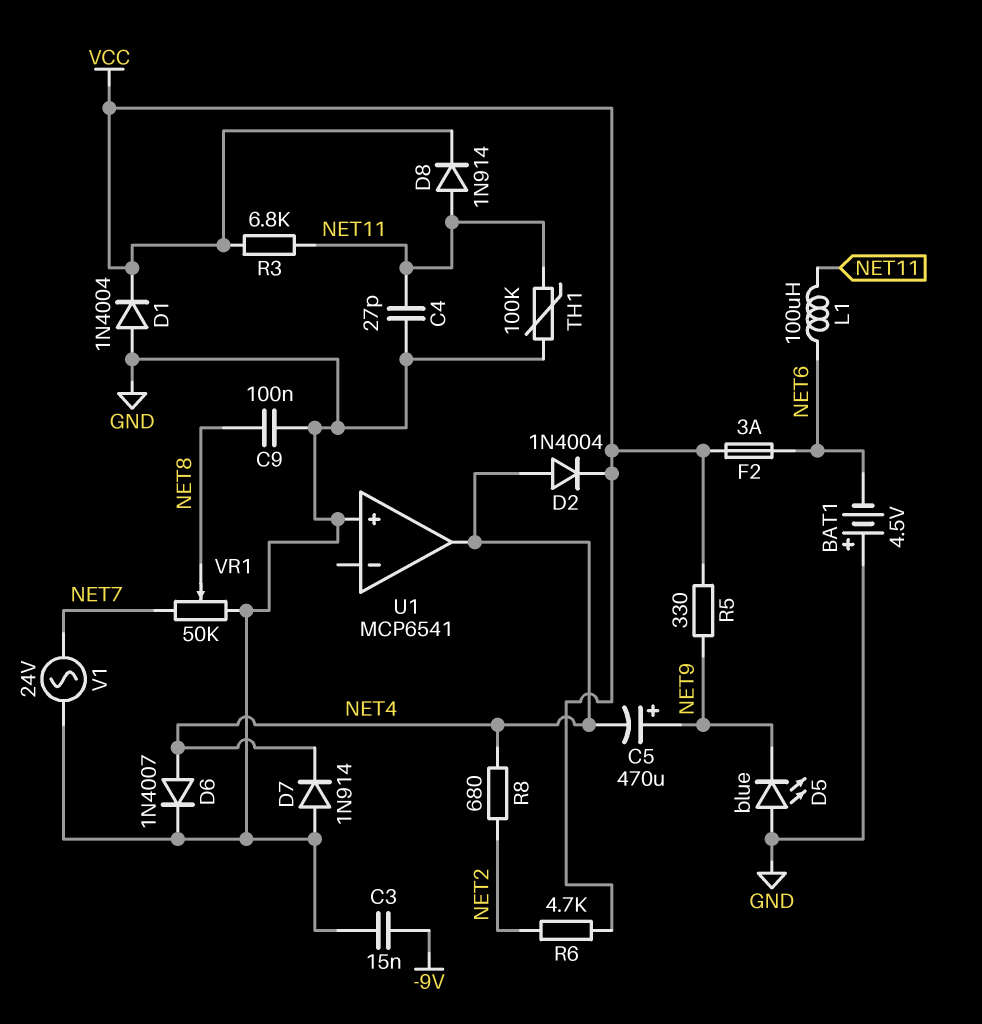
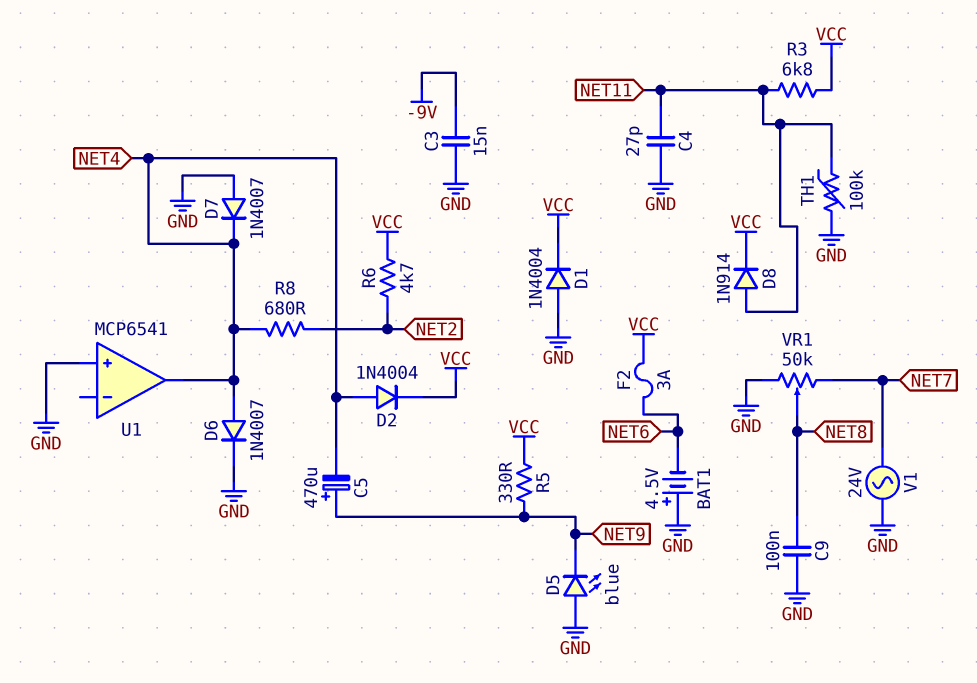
D7: diode 1N914 (A GND, K NET4) -> diode 1N4007 (A GND, K NET4)
L1: 100uH (NET6, NET11) -> none

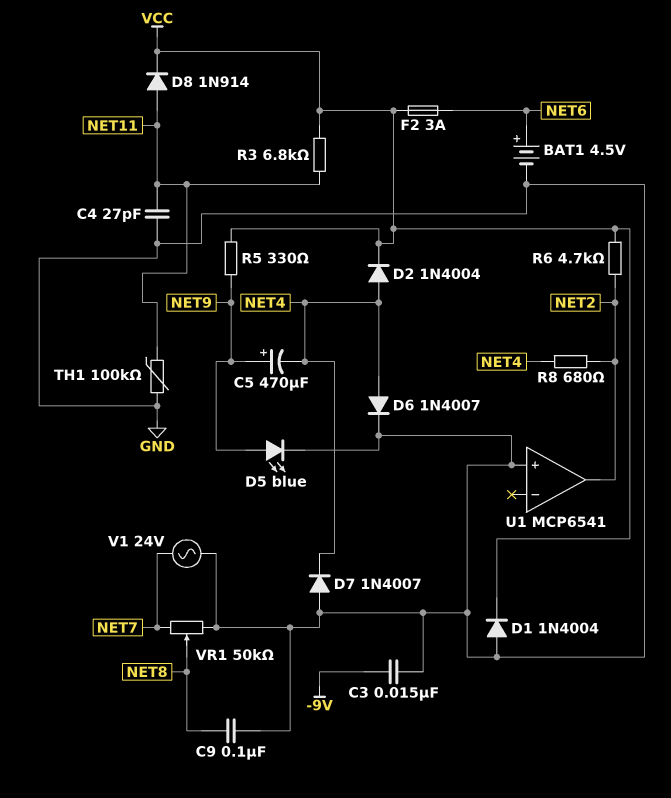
BAT1: 4.5V (plus GND, minus NET6) -> 4.5V (plus NET6, minus GND)
D5: LED blue (A GND, K NET9) -> LED blue (A NET9, K GND)
U1 pin out: NET4 -> NET2

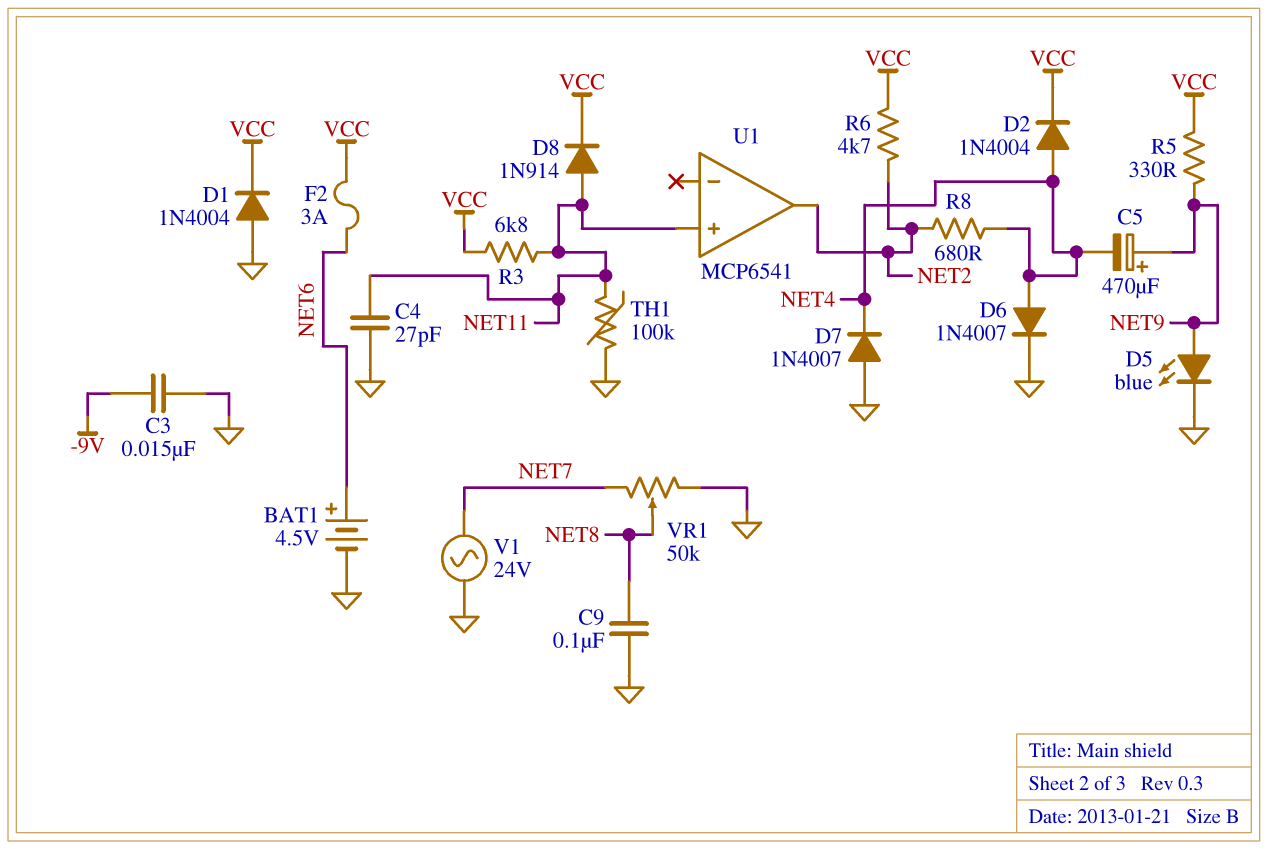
U1 pin in+: GND -> NET11

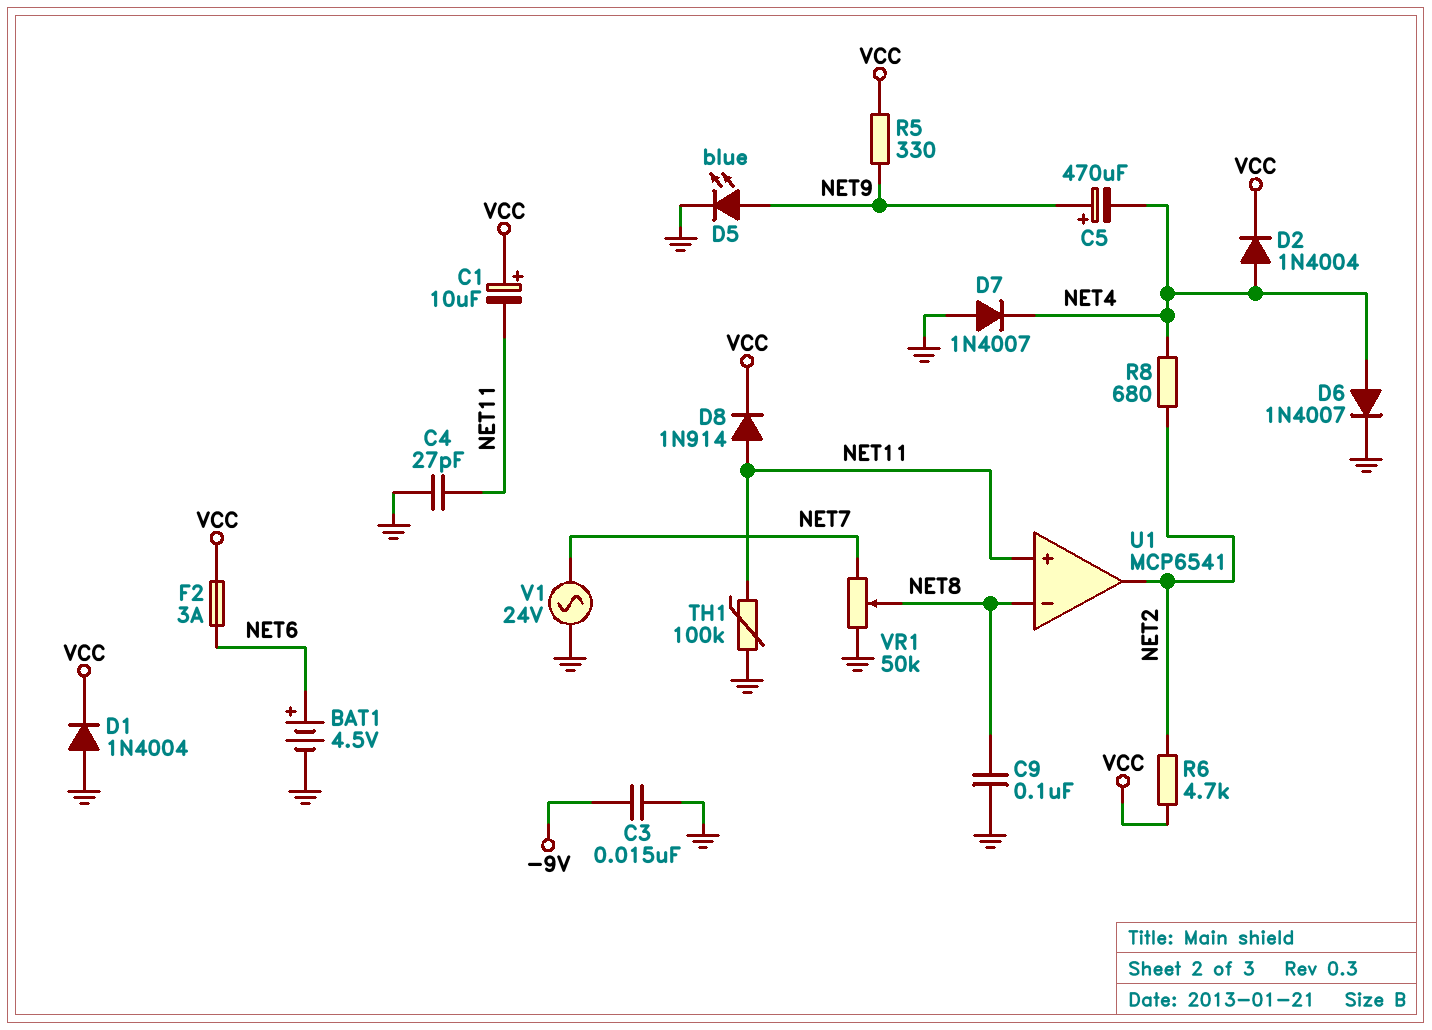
C1: none -> 10uF (plus VCC, minus NET11)
R3: 6.8k (NET11, VCC) -> none
U1 pin in-: none -> NET8

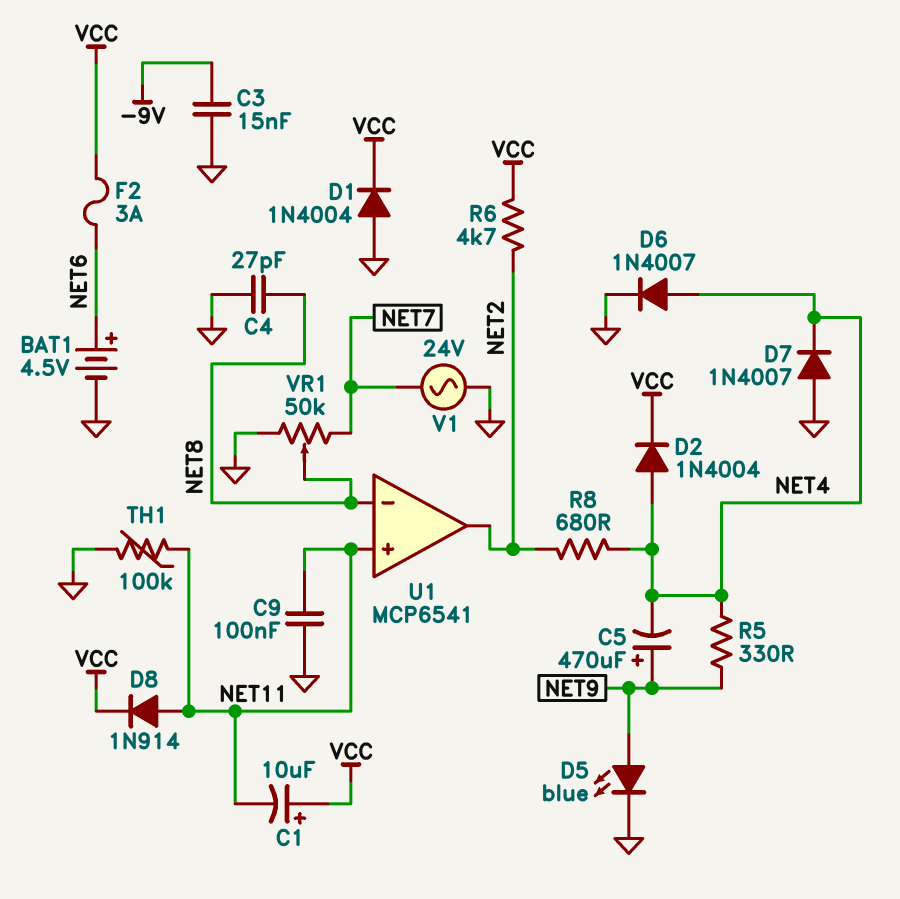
C4: 27pF (GND, NET11) -> 27pF (GND, NET8)
C9: 100nF (GND, NET8) -> 100nF (GND, NET11)
R5: 330 (NET9, VCC) -> 330 (NET4, NET9)

